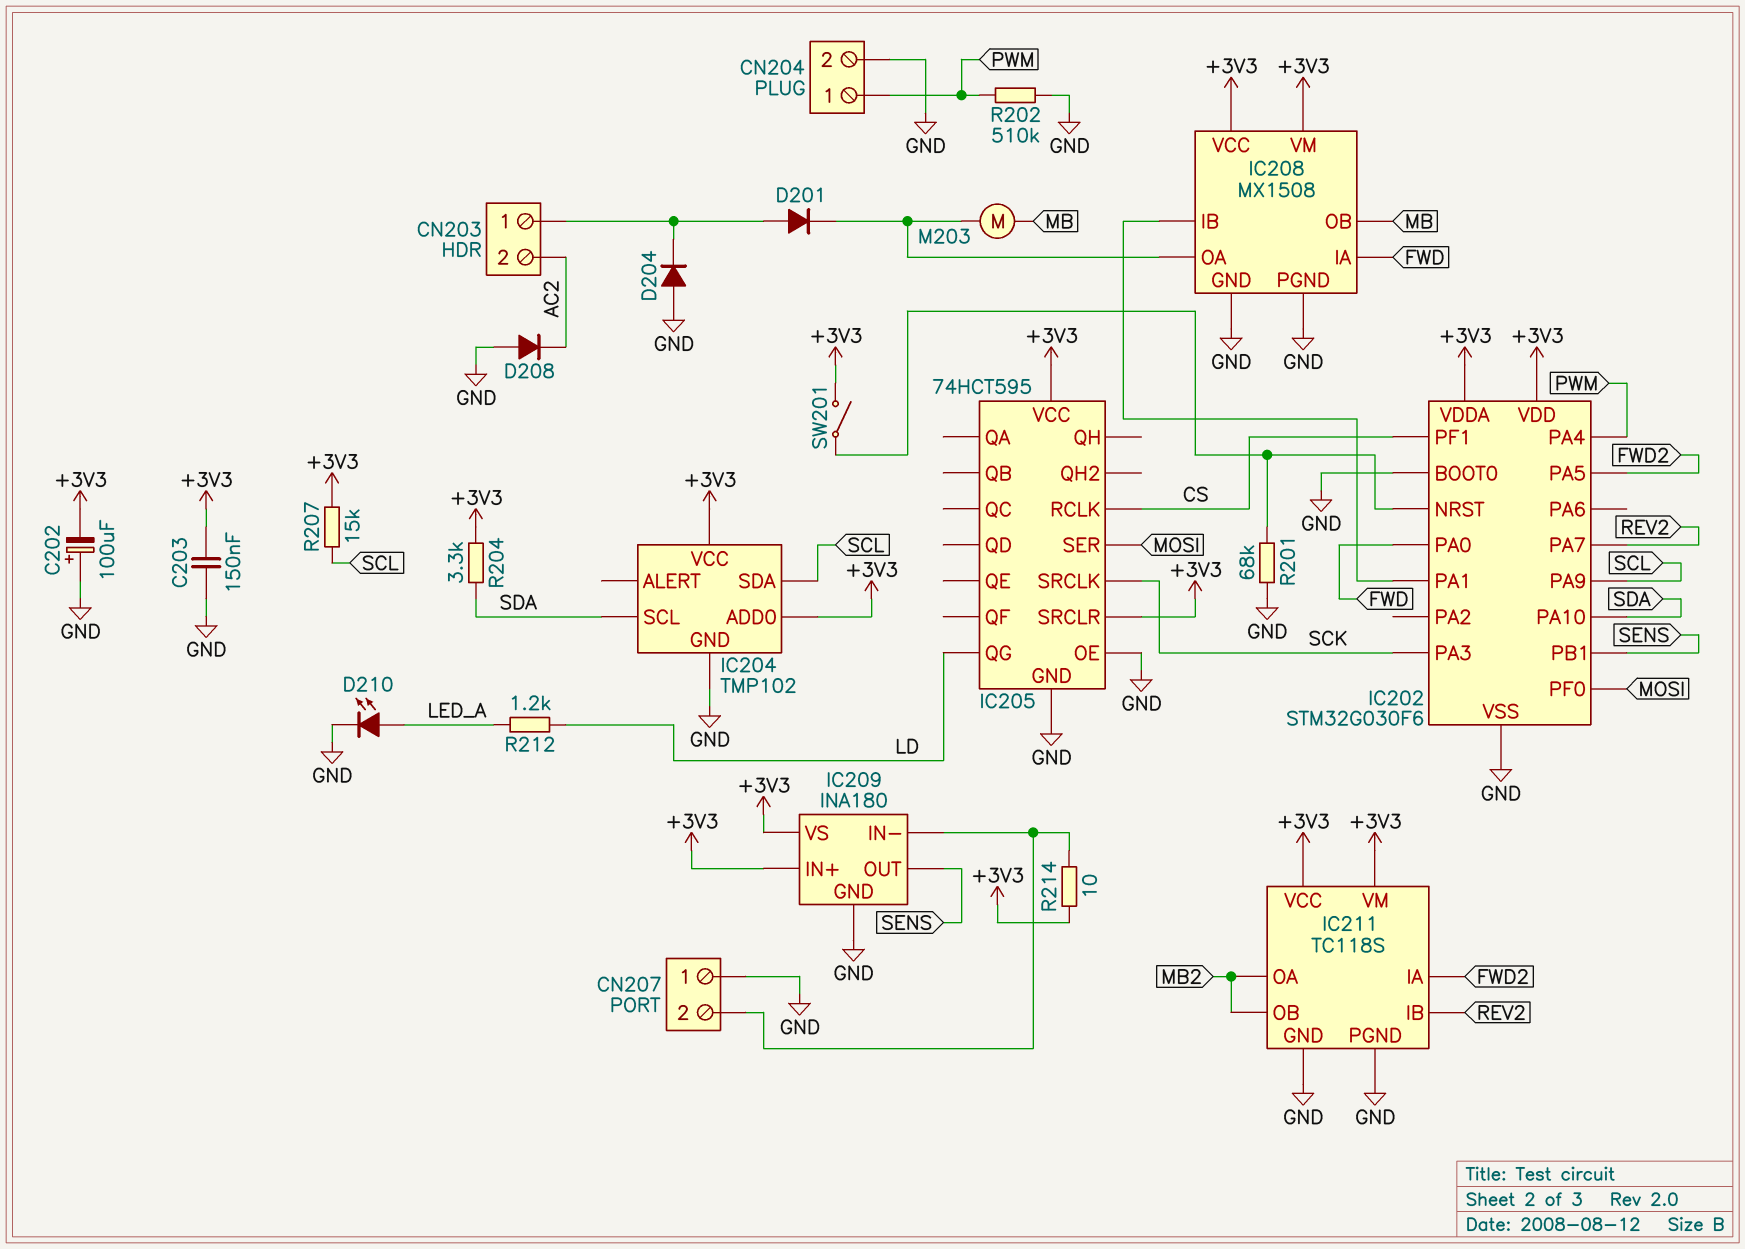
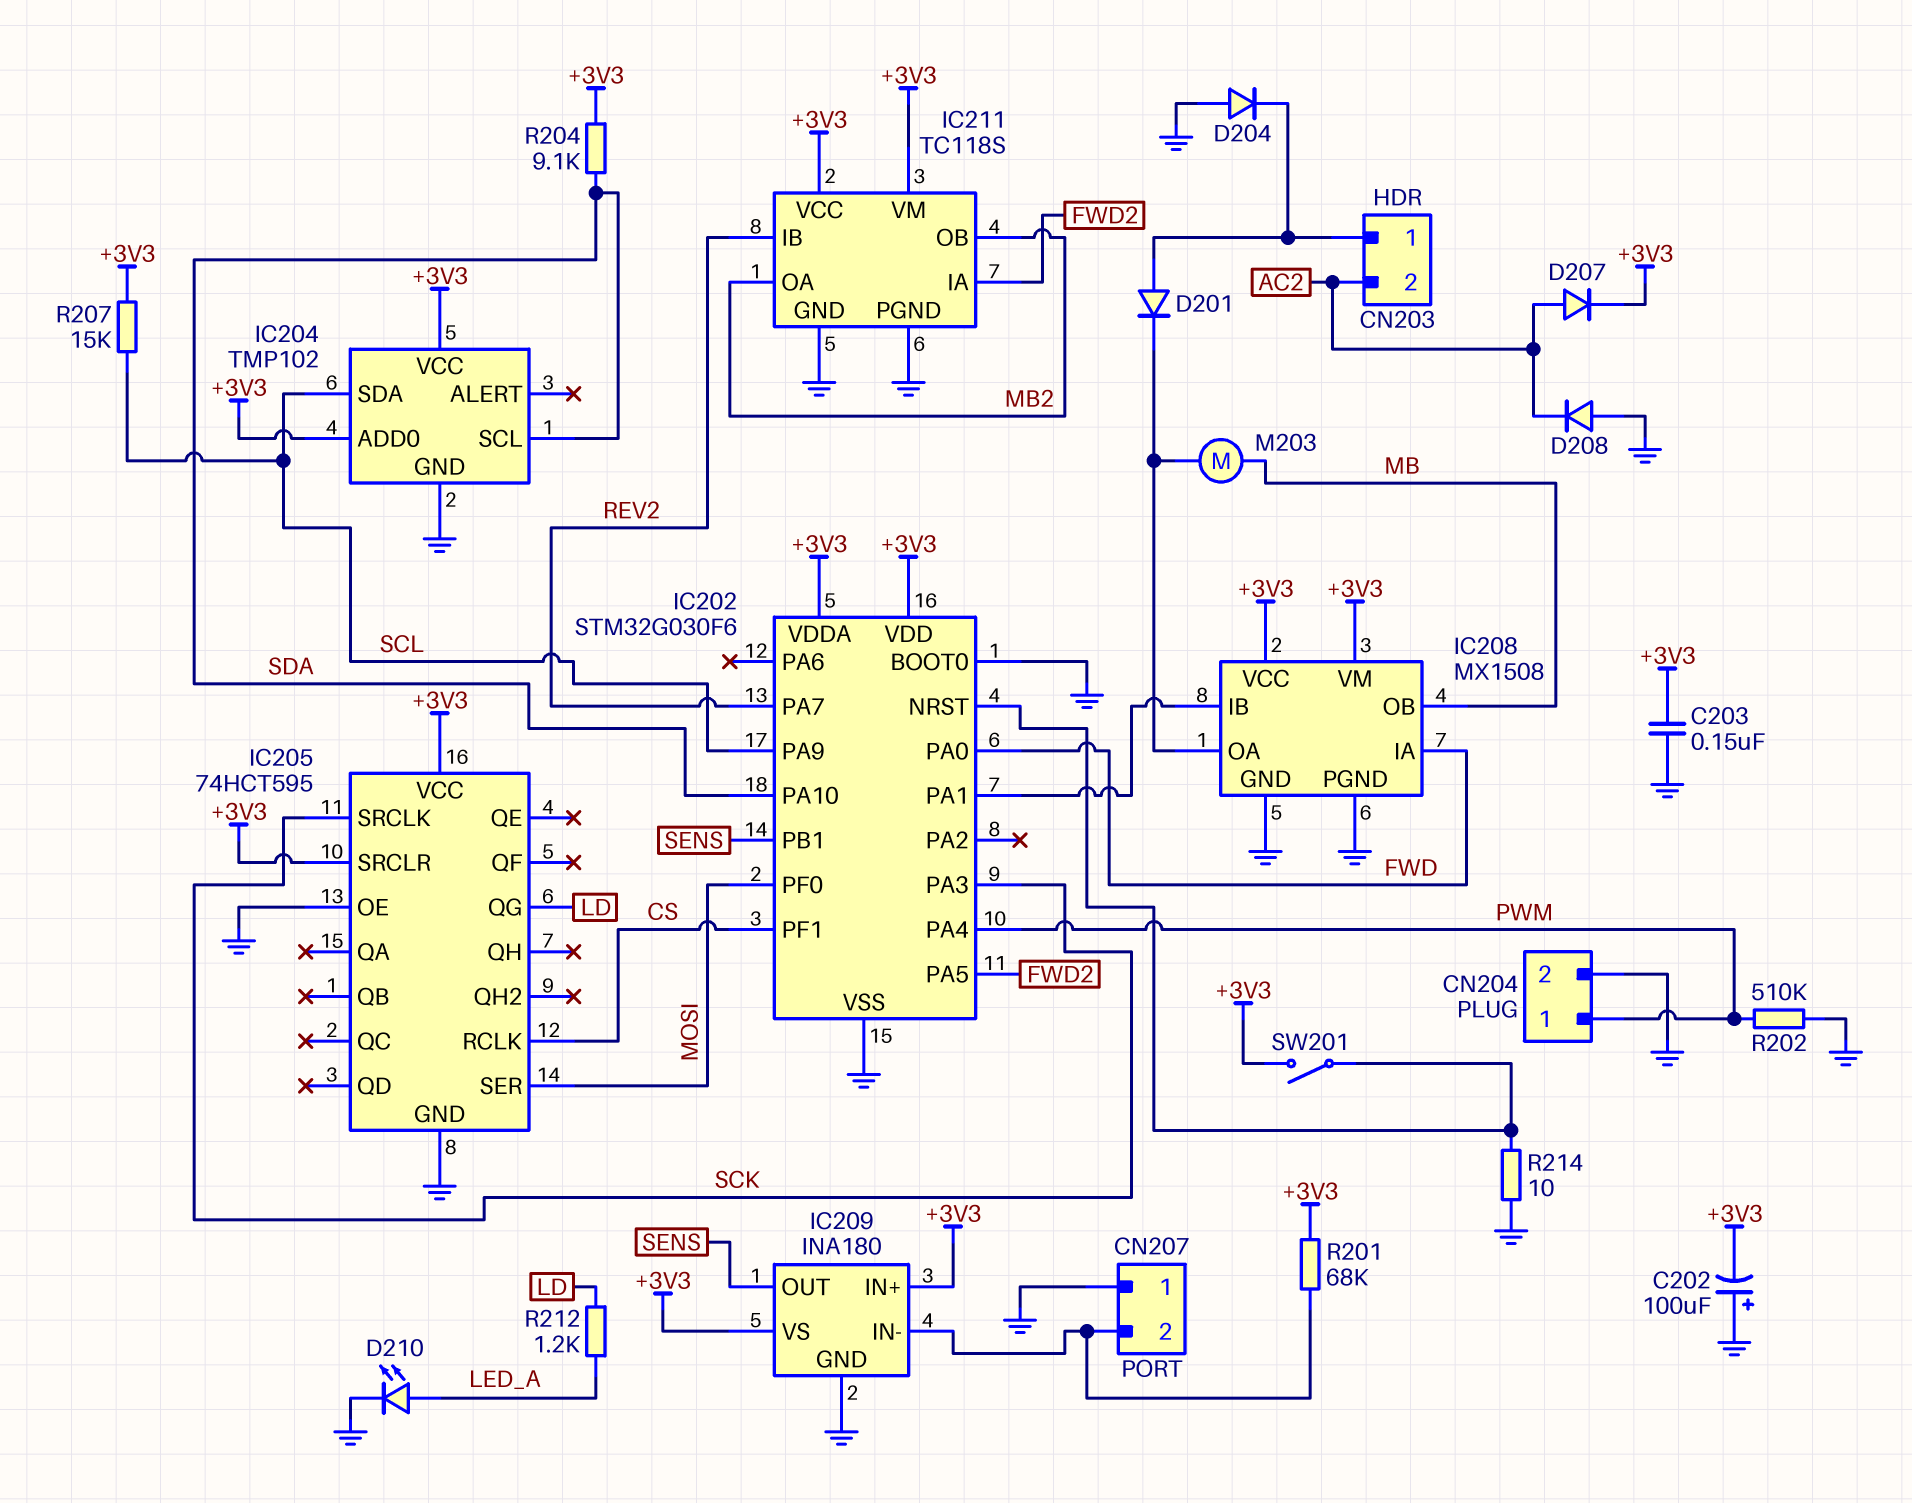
D207: none -> diode (A AC2, K +3V3)
R201: 68k (GND, IC202/NRST) -> 68k (+3V3, CN207/2)
R204: 3.3k (+3V3, SDA) -> 9.1k (+3V3, SDA)
R214: 10 (+3V3, CN207/2) -> 10 (GND, IC202/NRST)

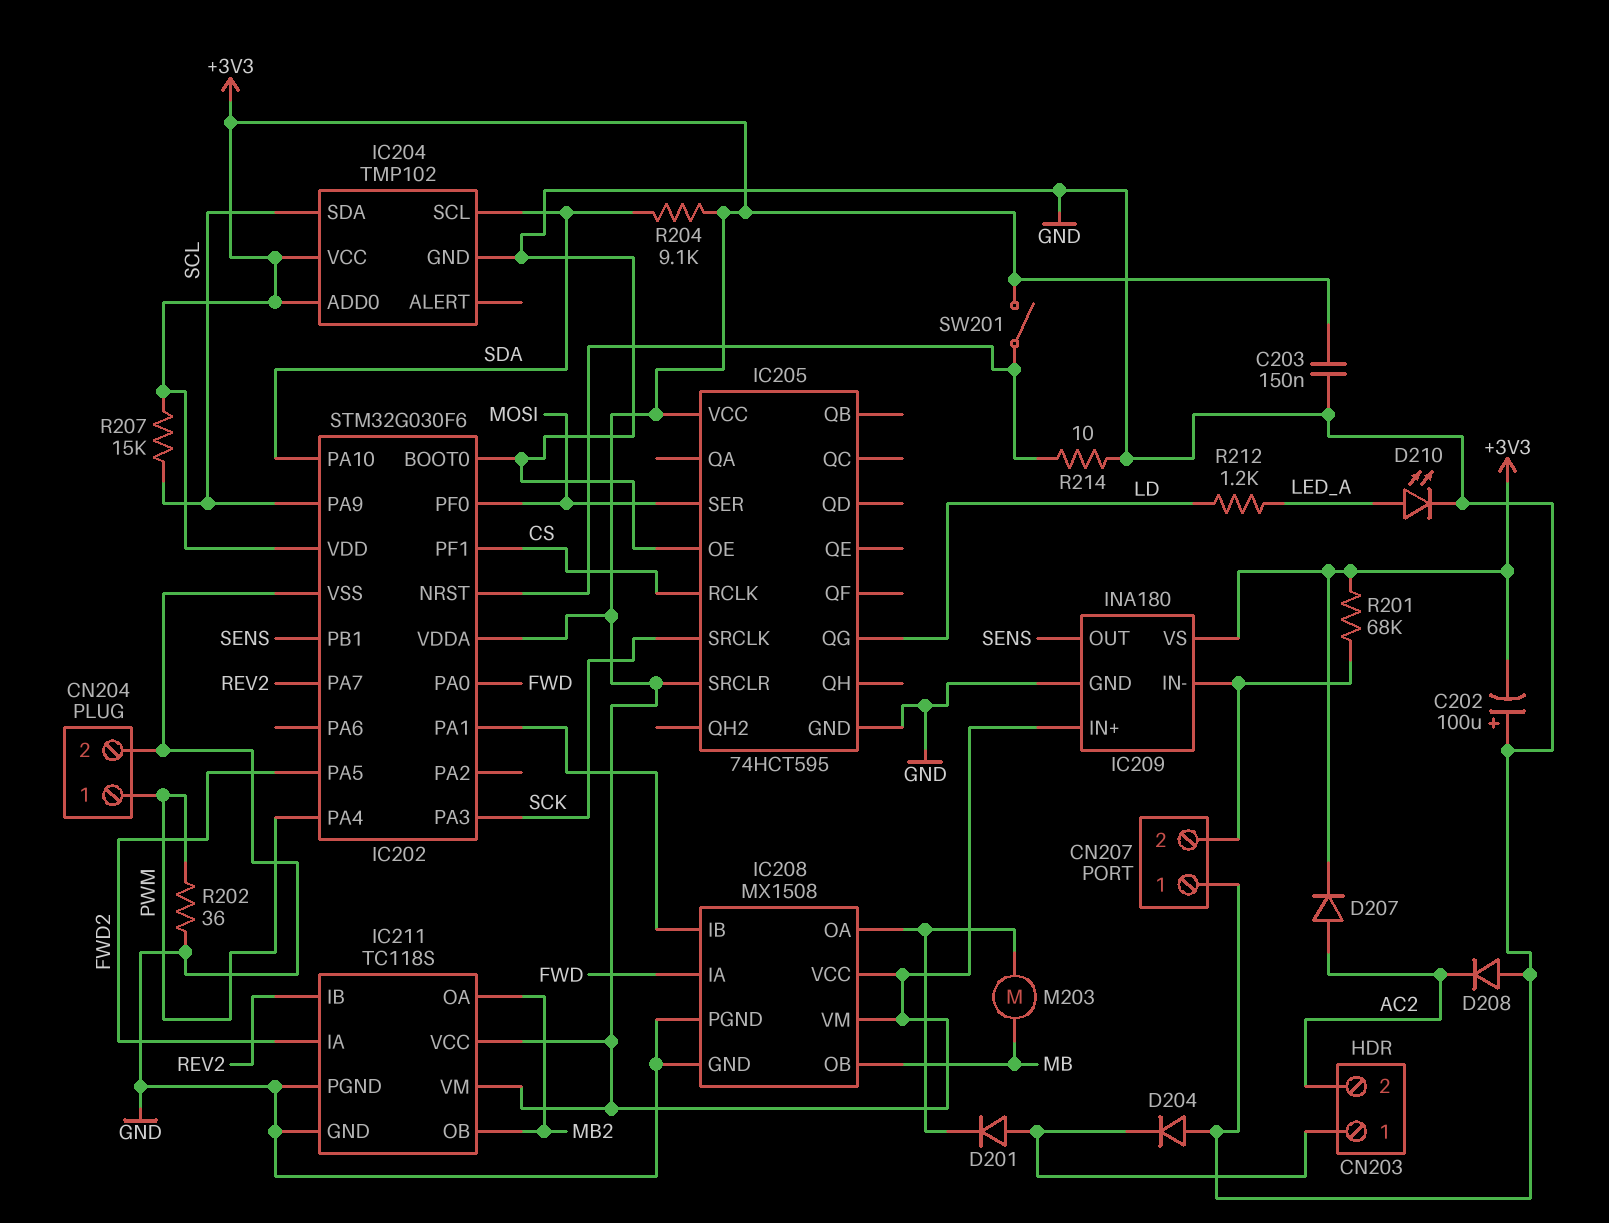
R202: 510k (GND, PWM) -> 36 (GND, PWM)

